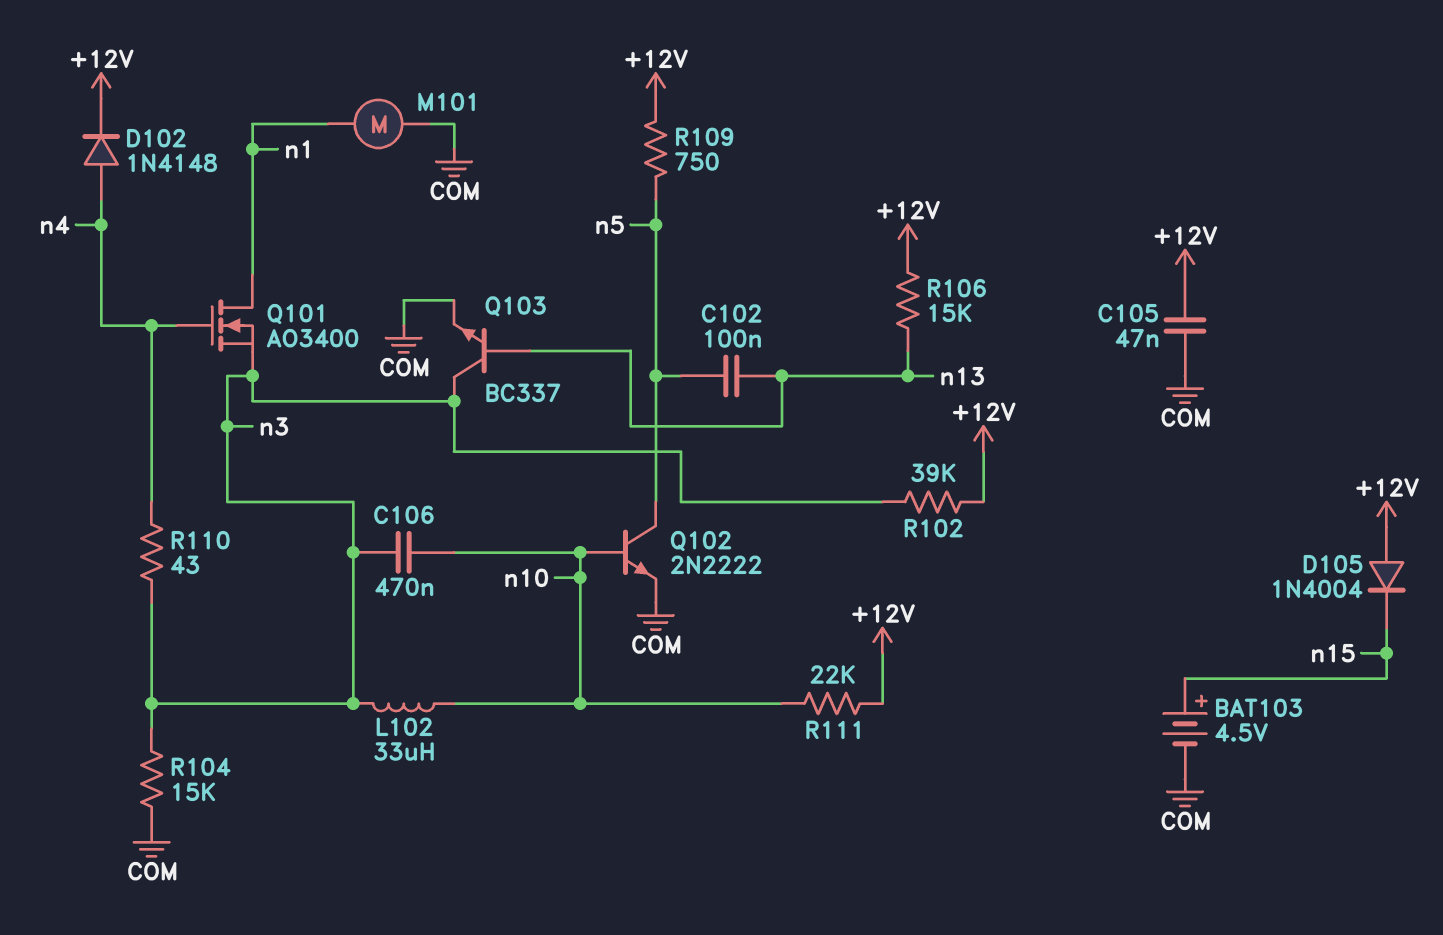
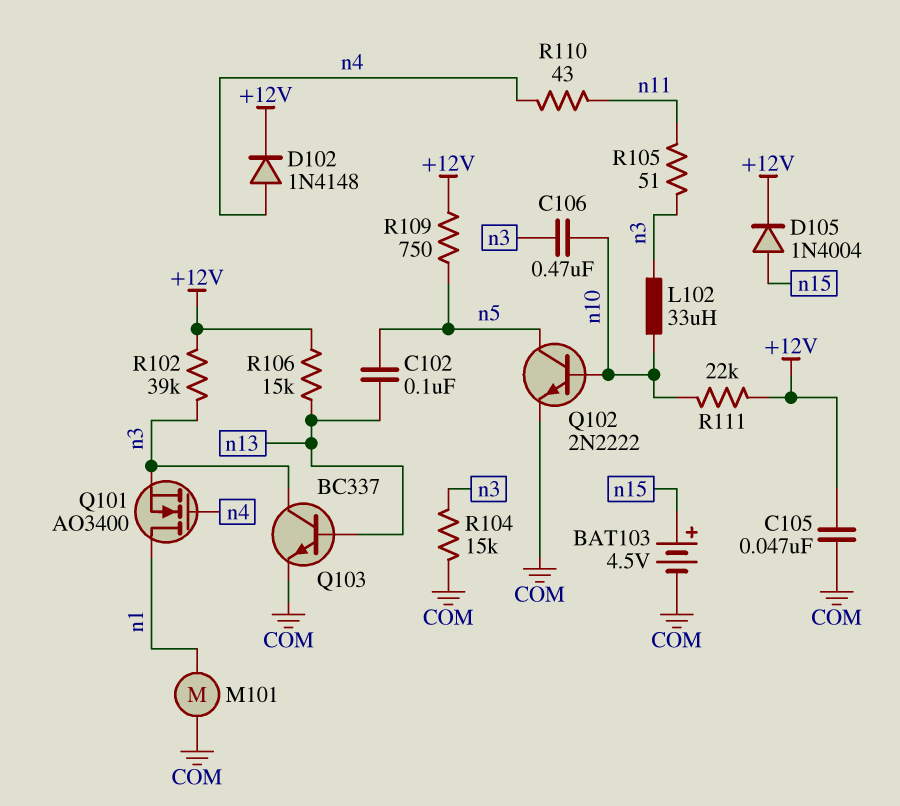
D105: diode 1N4004 (A +12V, K n15) -> diode 1N4004 (A n15, K +12V)
R105: none -> 51 (n3, n11)
R110: 43 (n3, n4) -> 43 (n4, n11)

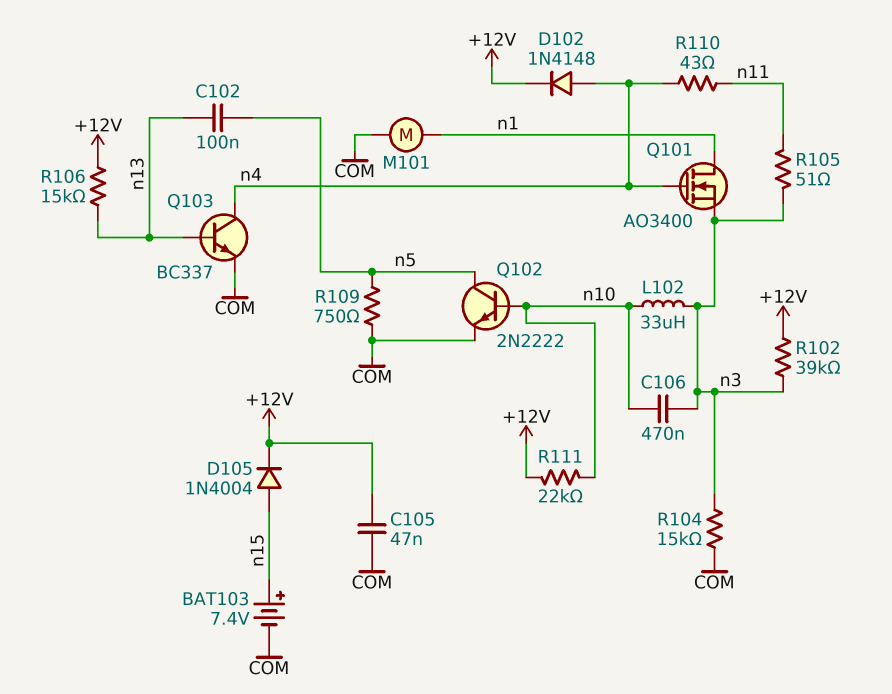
BAT103: 4.5V (plus n15, minus COM) -> 7.4V (plus n15, minus COM)
Q103: NPN BC337 (B n13, C n3, E COM) -> NPN BC337 (B n13, C n4, E COM)
R109: 750 (+12V, n5) -> 750 (COM, n5)

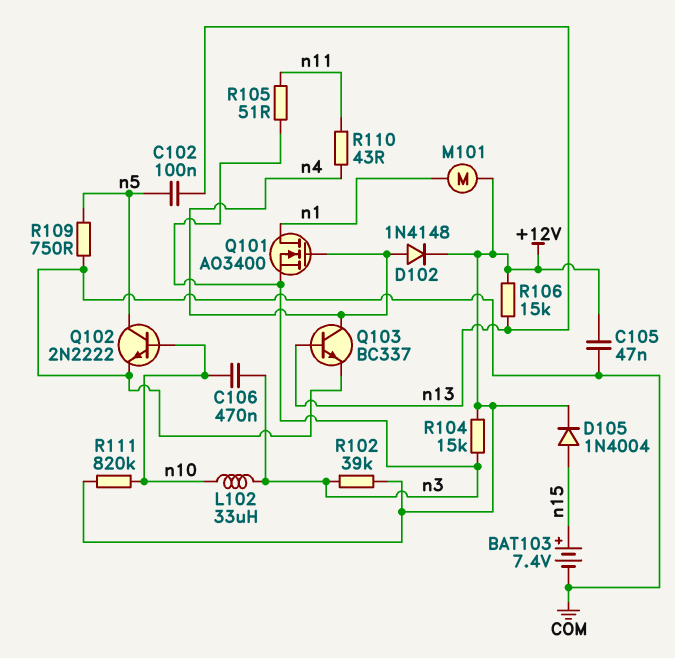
M101: motor (COM, n1) -> motor (+12V, n1)
R104: 15k (COM, n3) -> 15k (+12V, n3)
R111: 22k (+12V, n10) -> 820k (+12V, n10)

